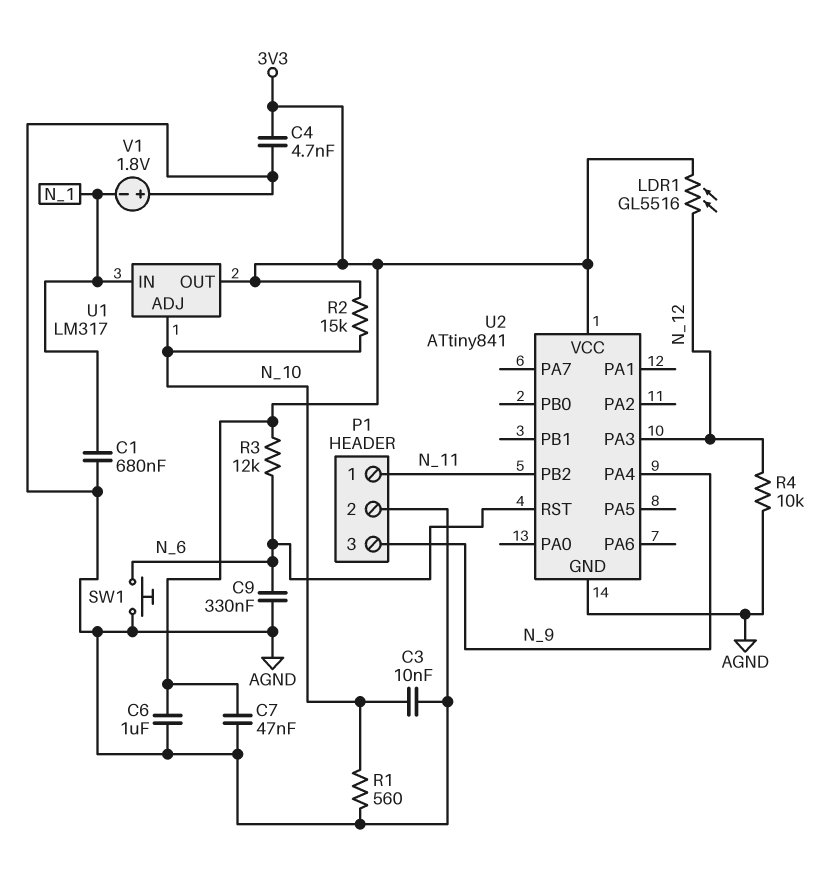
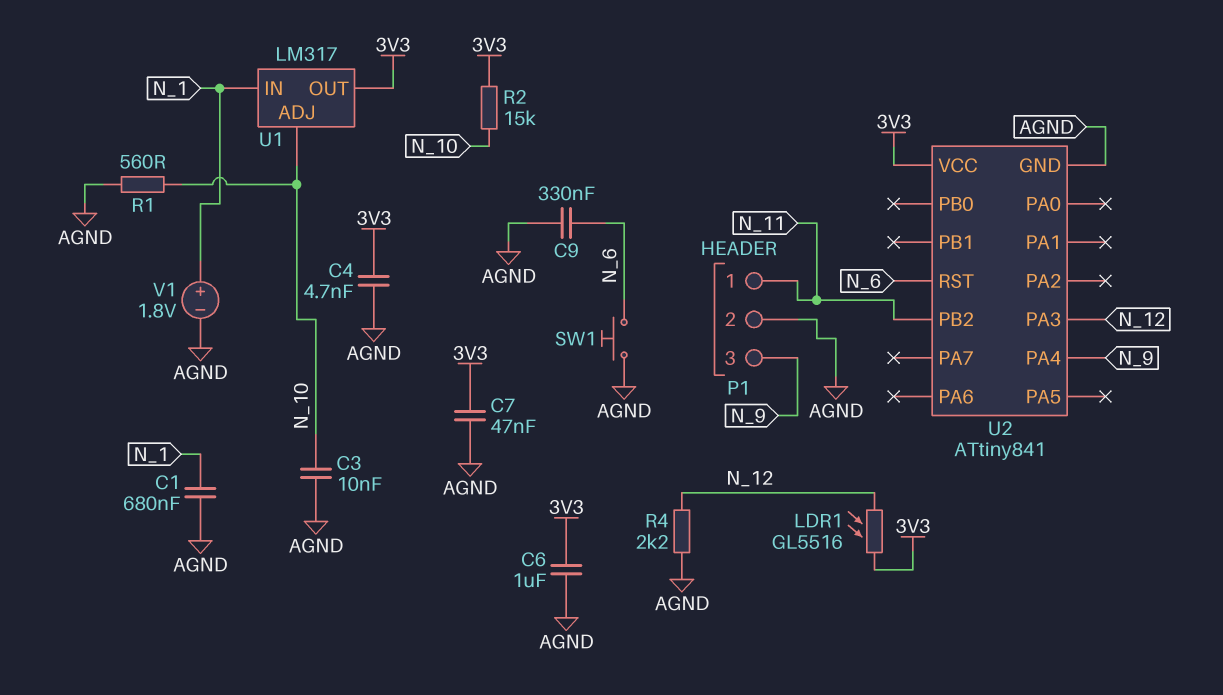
R3: 12k (3V3, N_6) -> none
R4: 10k (AGND, N_12) -> 2.2k (AGND, N_12)
V1: 1.8V (plus AGND, minus N_1) -> 1.8V (plus N_1, minus AGND)

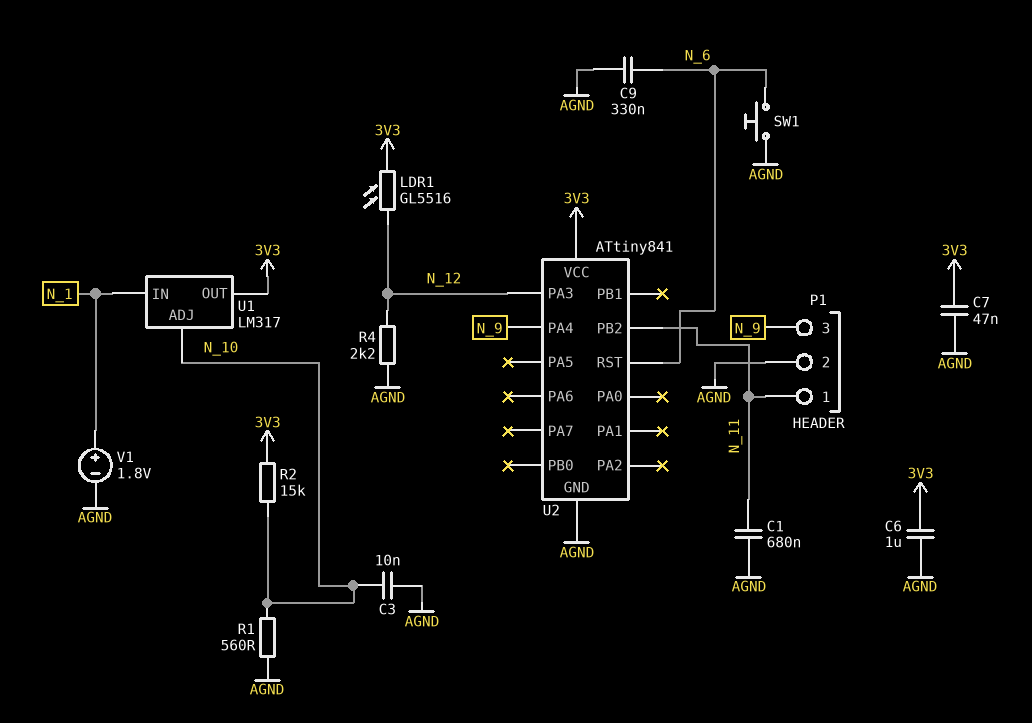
C1: 680nF (AGND, N_1) -> 680nF (AGND, N_11)
C4: 4.7nF (3V3, AGND) -> none

